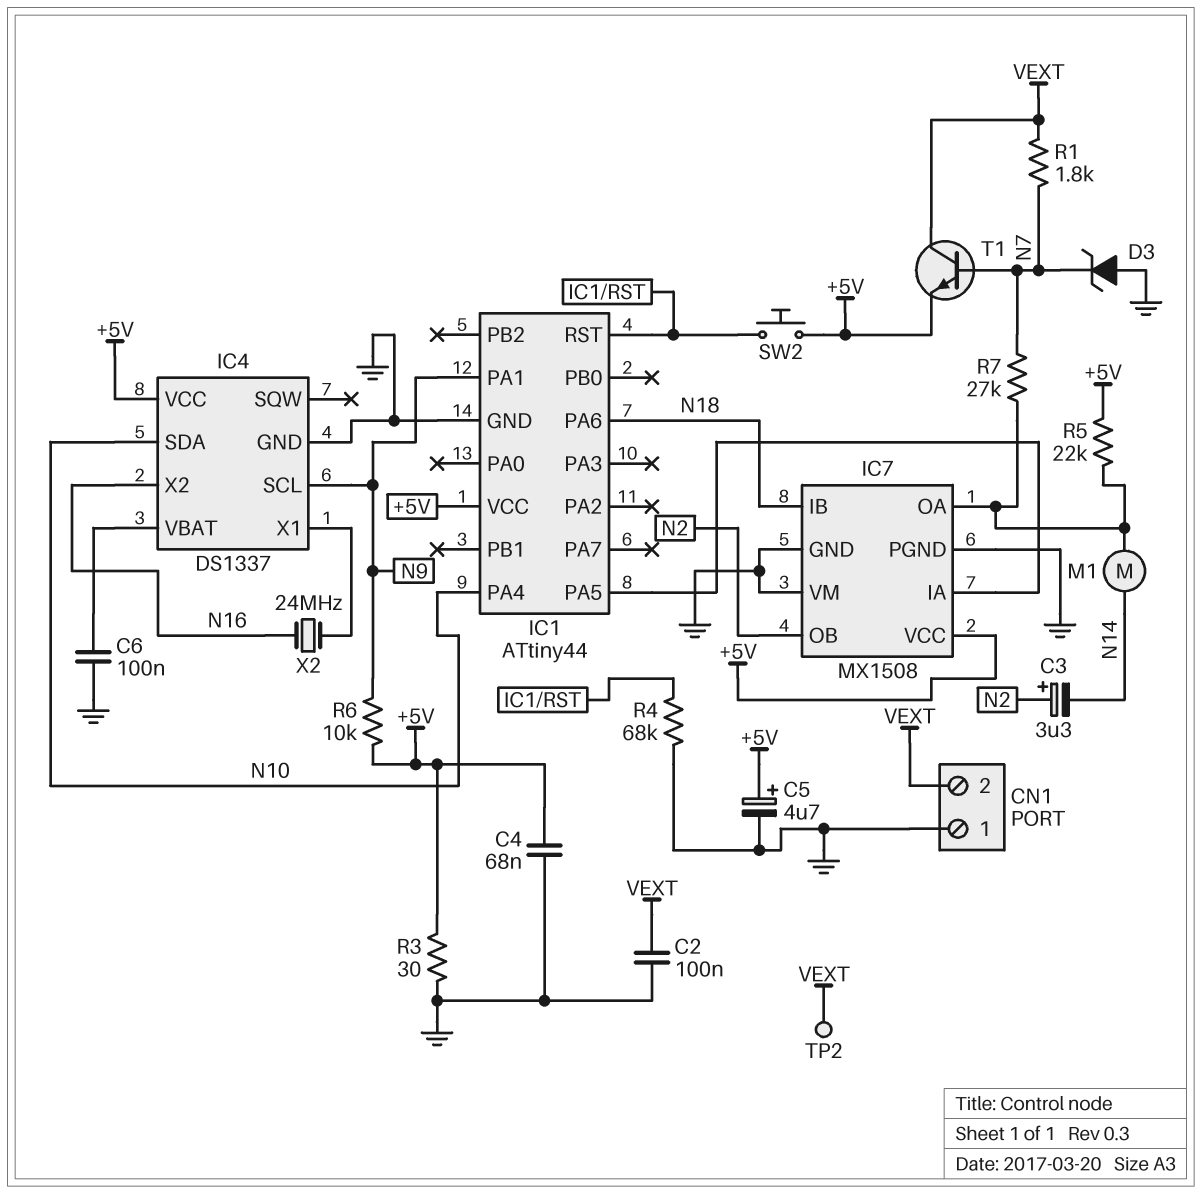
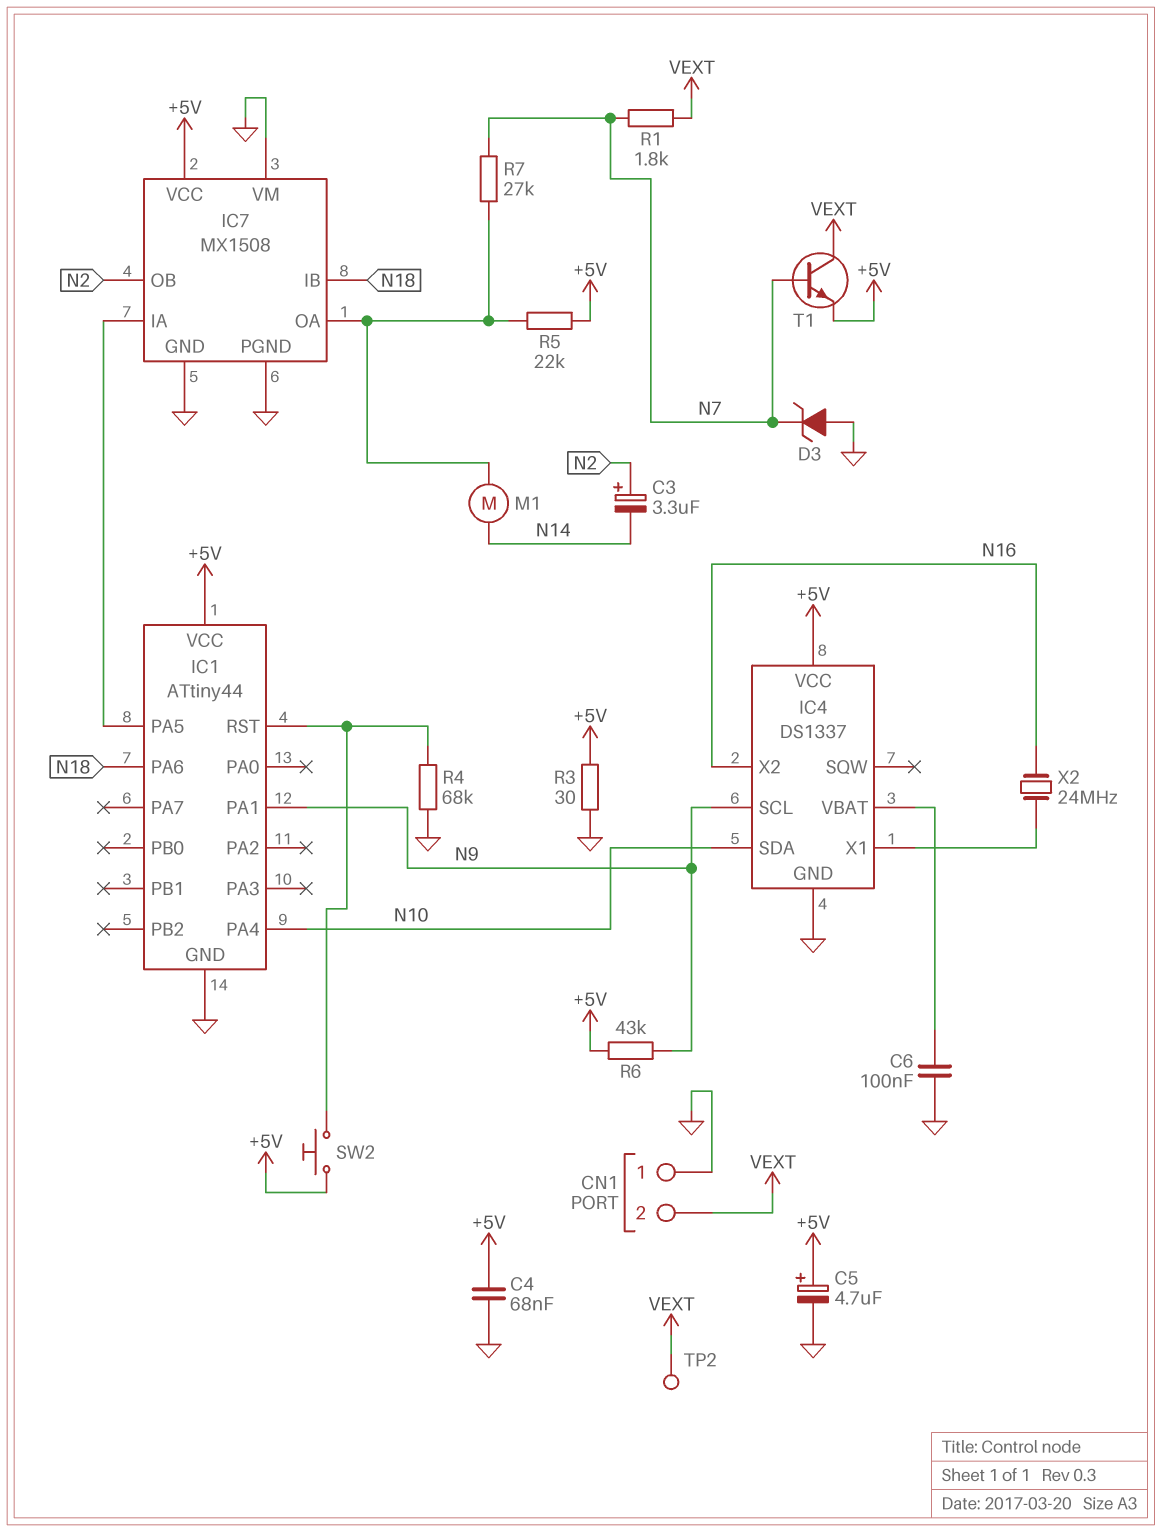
C2: 100nF (GND, VEXT) -> none
R6: 10k (+5V, N9) -> 43k (+5V, N9)

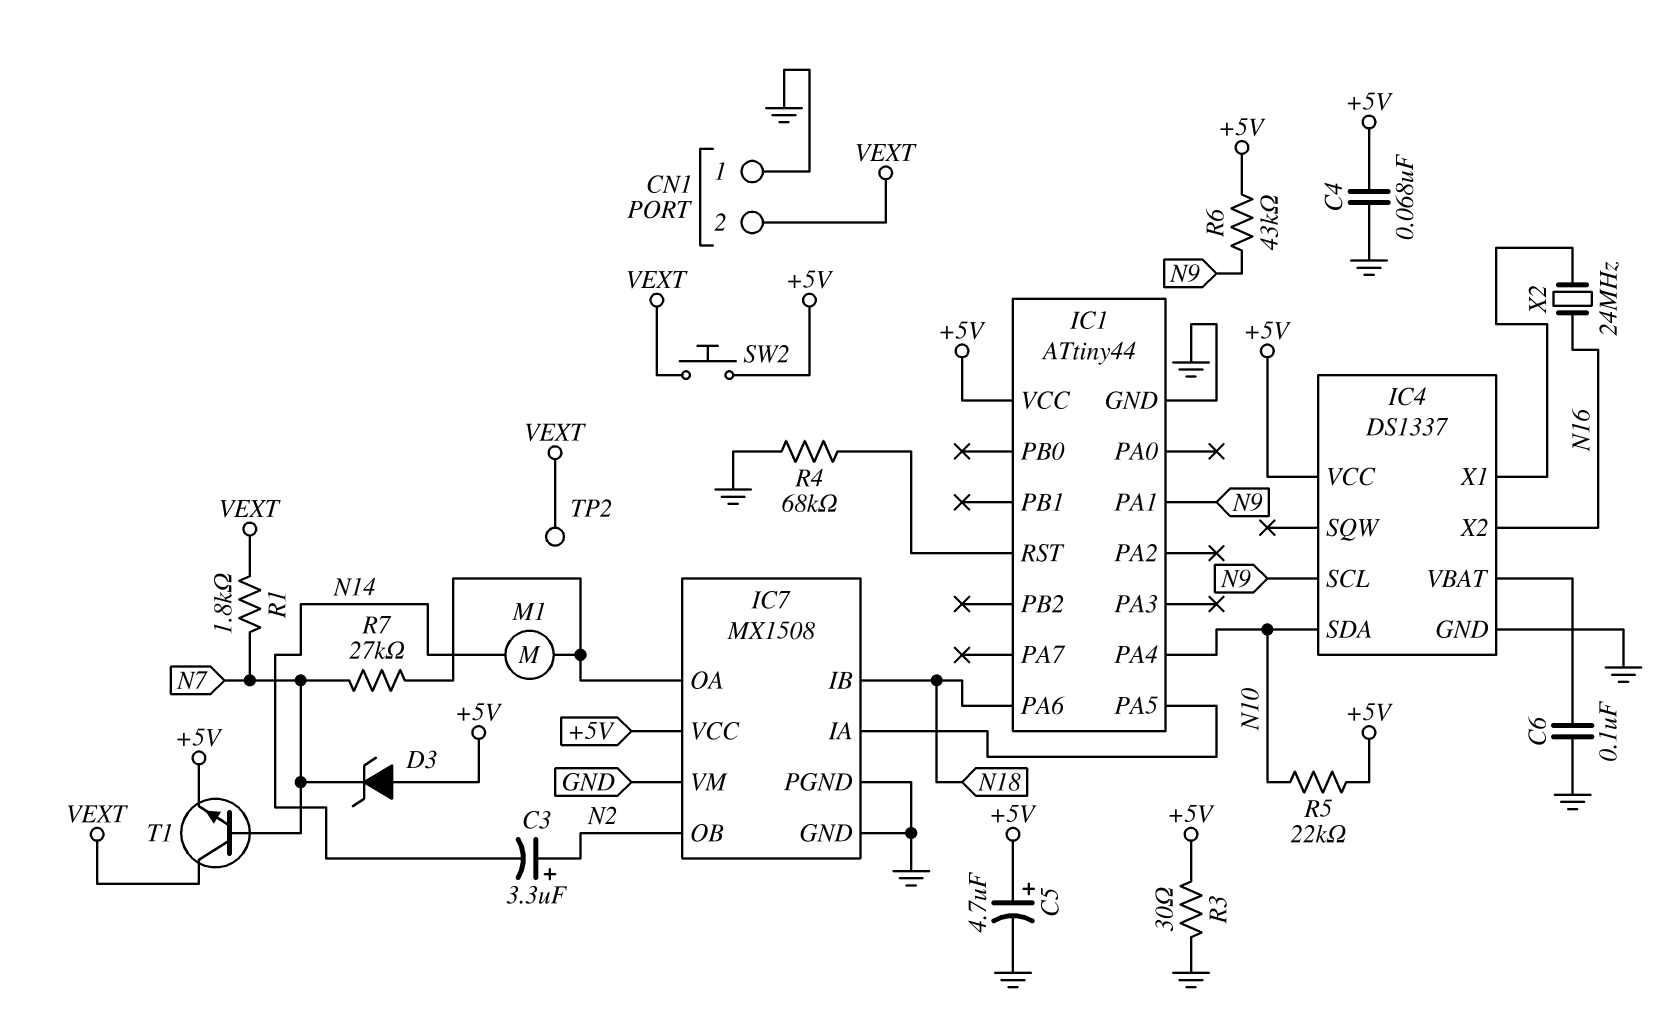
D3: zener (A GND, K N7) -> zener (A +5V, K N7)
R5: 22k (+5V, IC7/OA) -> 22k (+5V, N10)
SW2: button (+5V, IC1/RST) -> button (+5V, VEXT)

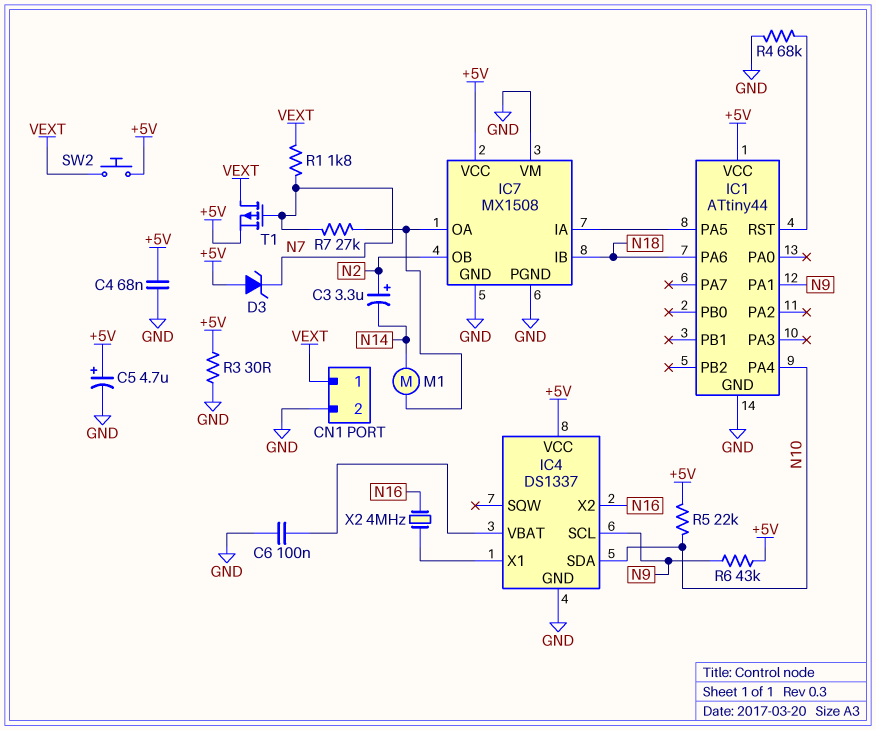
CN1 pin 1: GND -> VEXT
CN1 pin 2: VEXT -> GND
T1: NPN (B N7, C VEXT, E +5V) -> PMOS (G N7, D VEXT, S +5V)
TP2: test point (VEXT) -> none
X2: 24MHz (IC4/X1, N16) -> 4MHz (IC4/X1, N16)

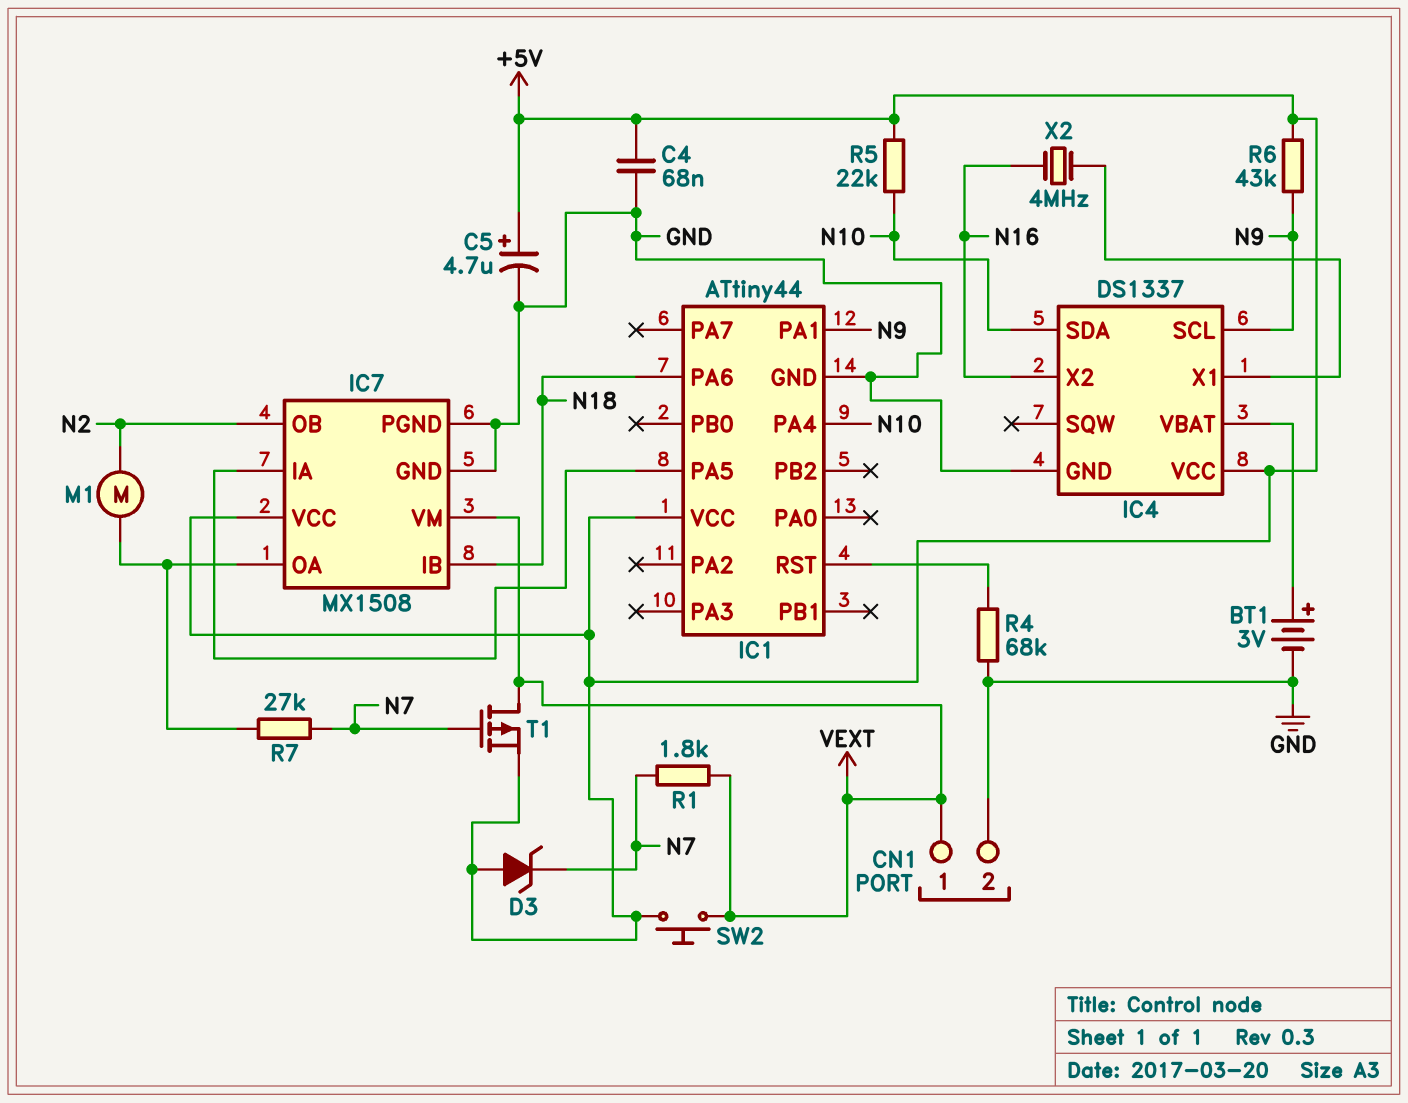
BT1: none -> 3V (plus IC4/VBAT, minus GND)
C3: 3.3uF (plus N2, minus N14) -> none
C6: 100nF (GND, IC4/VBAT) -> none
IC7 pin VM: GND -> VEXT
M1: motor (IC7/OA, N14) -> motor (IC7/OA, N2)
R3: 30 (+5V, GND) -> none

